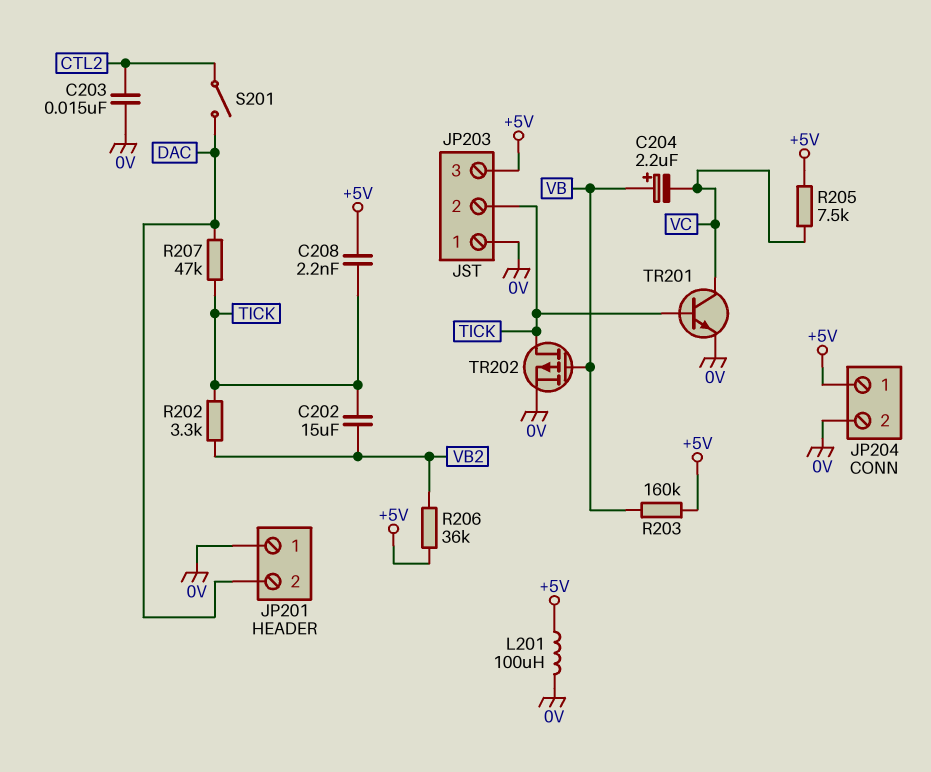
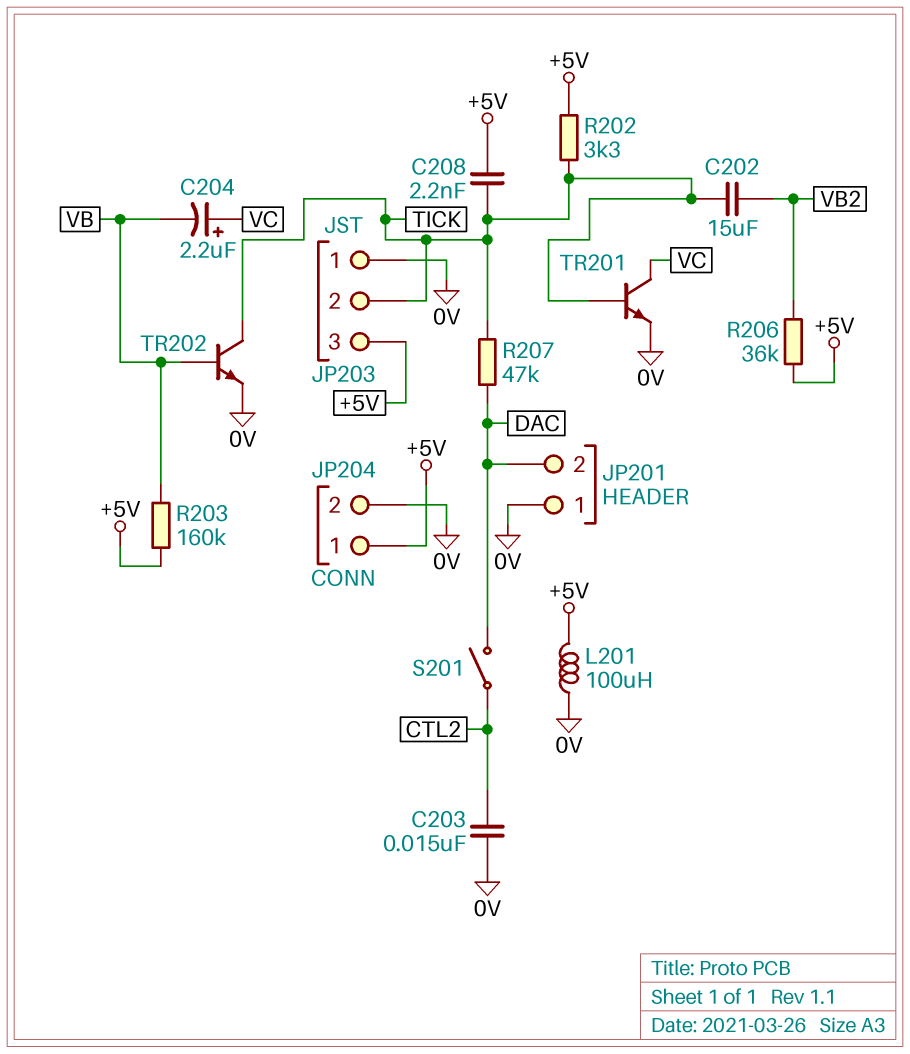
C204: 2.2uF (plus VB, minus VC) -> 2.2uF (plus VC, minus VB)
R202: 3.3k (TICK, VB2) -> 3.3k (+5V, TICK)
R205: 7.5k (+5V, VC) -> none
TR202: PMOS (G VB, D TICK, S 0V) -> NPN (B VB, C TICK, E 0V)

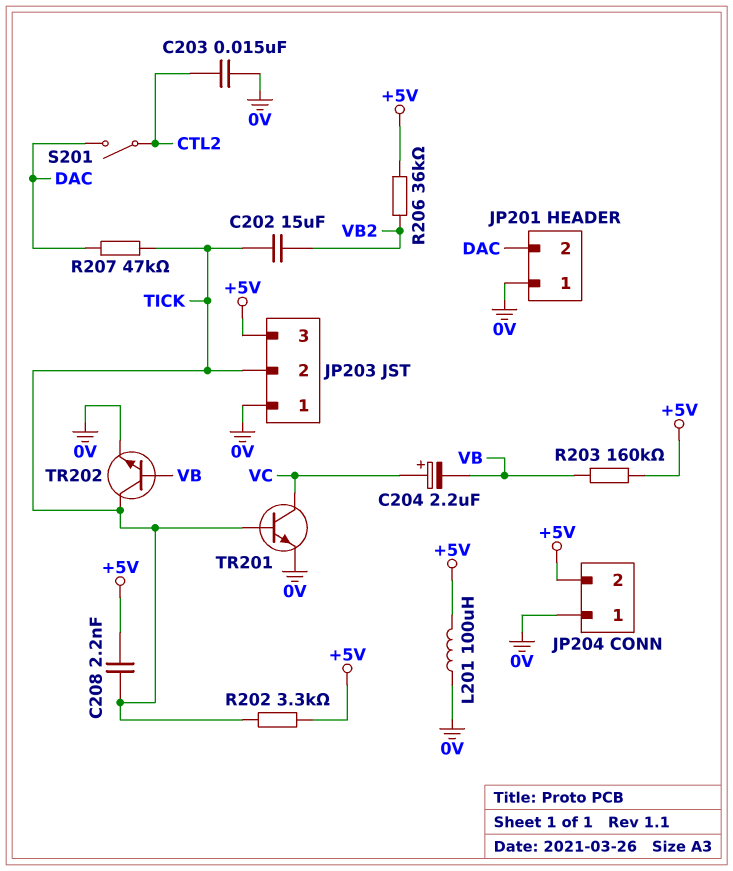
JP204 pin 1: +5V -> 0V
JP204 pin 2: 0V -> +5V

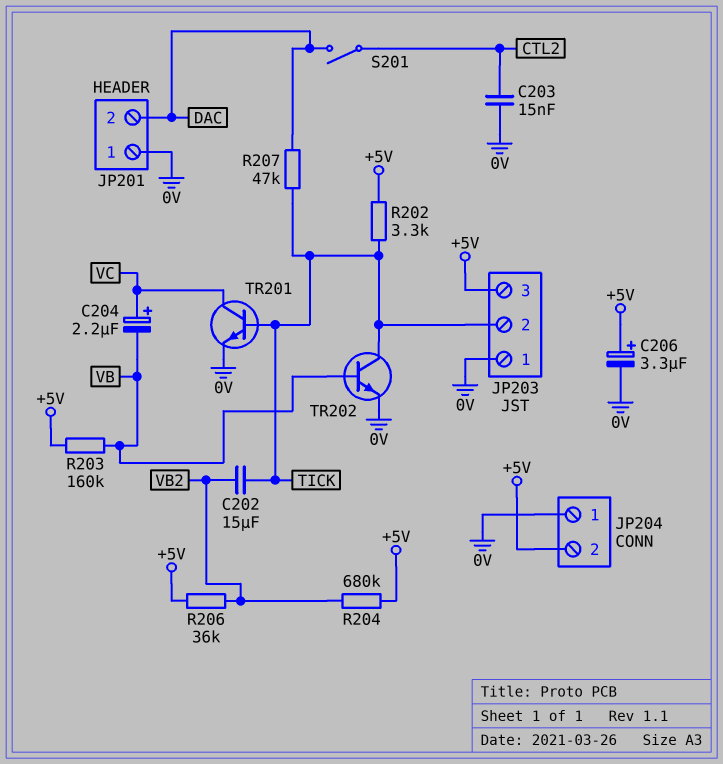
C206: none -> 3.3uF (plus +5V, minus 0V)
C208: 2.2nF (+5V, TICK) -> none
L201: 100uH (+5V, 0V) -> none
R204: none -> 680k (+5V, VB2)

